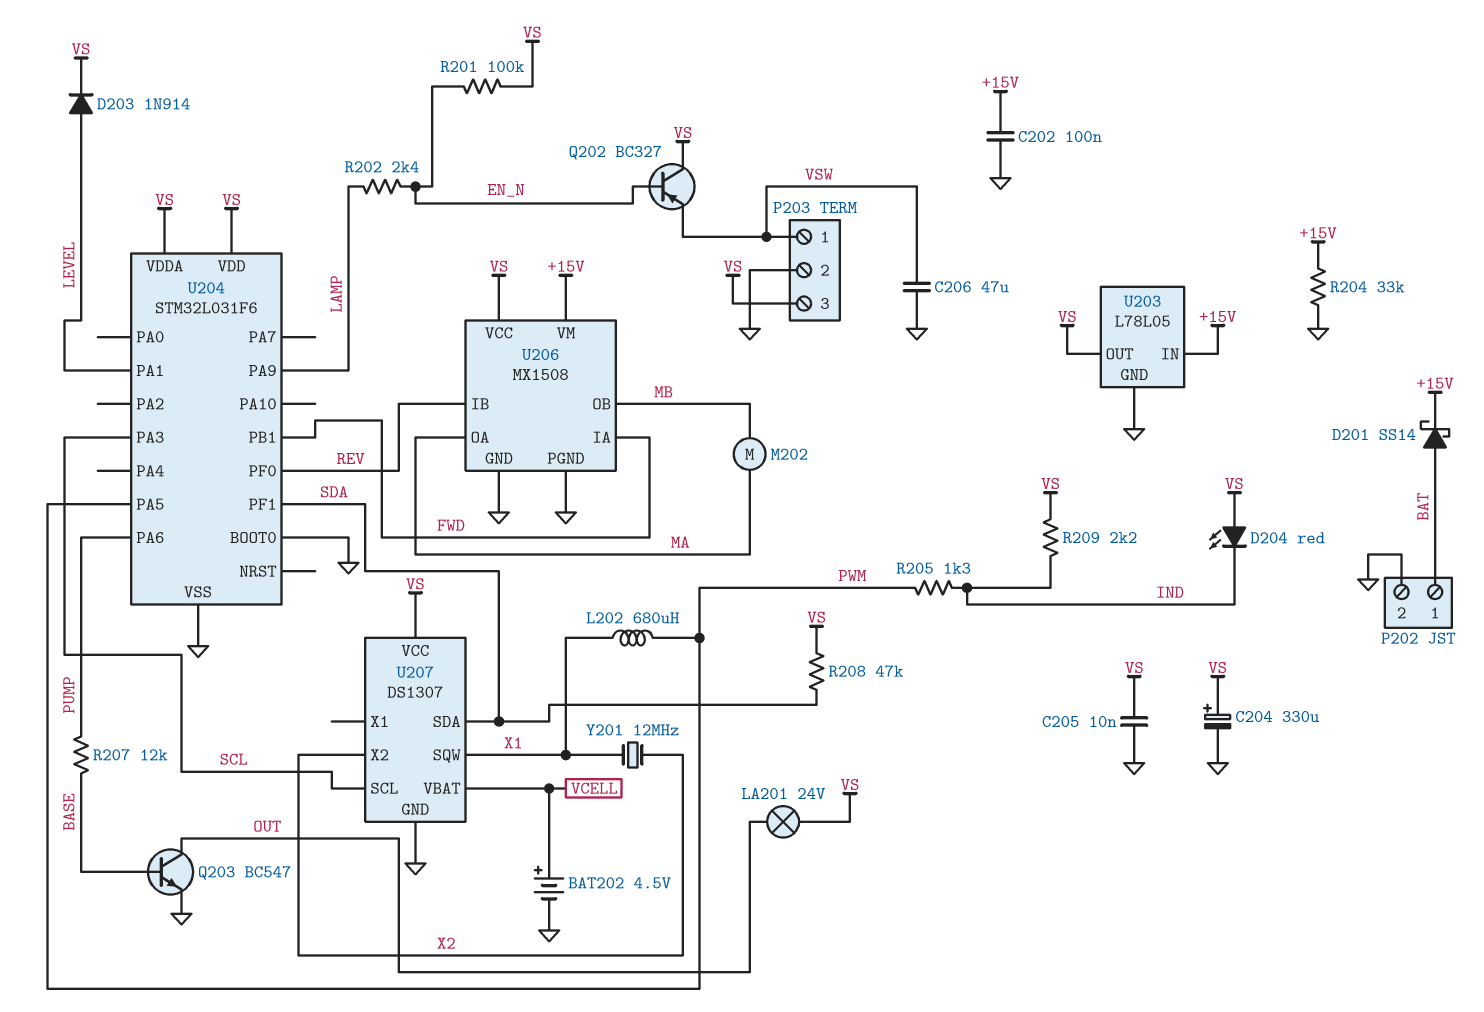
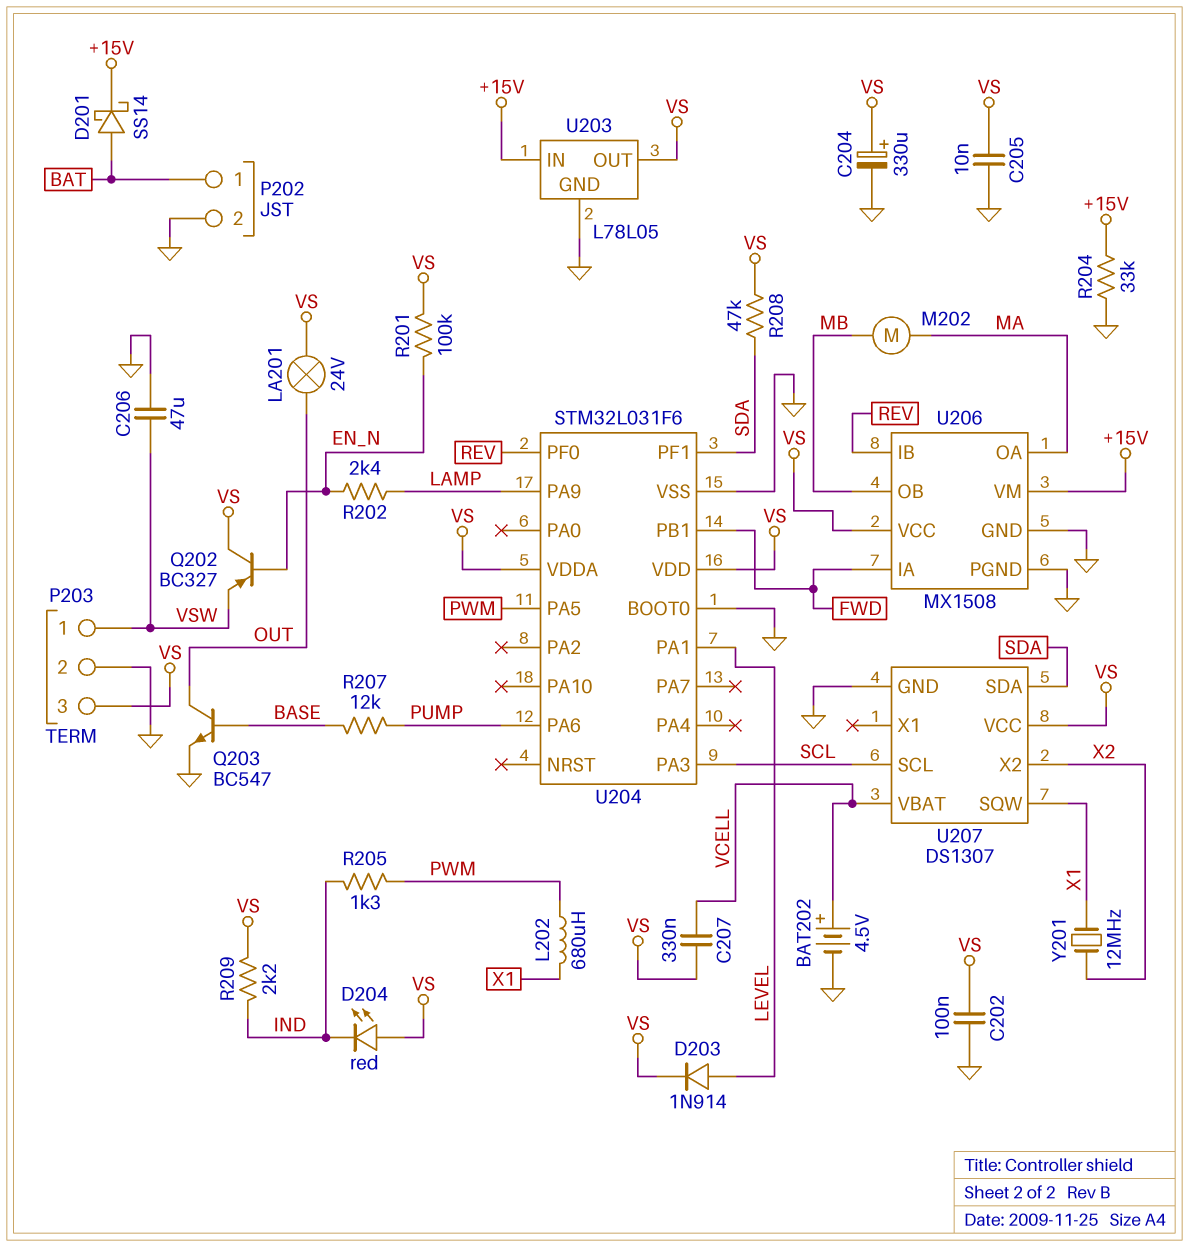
C202: 100nF (+15V, GND) -> 100nF (GND, VS)
C207: none -> 330nF (VCELL, VS)

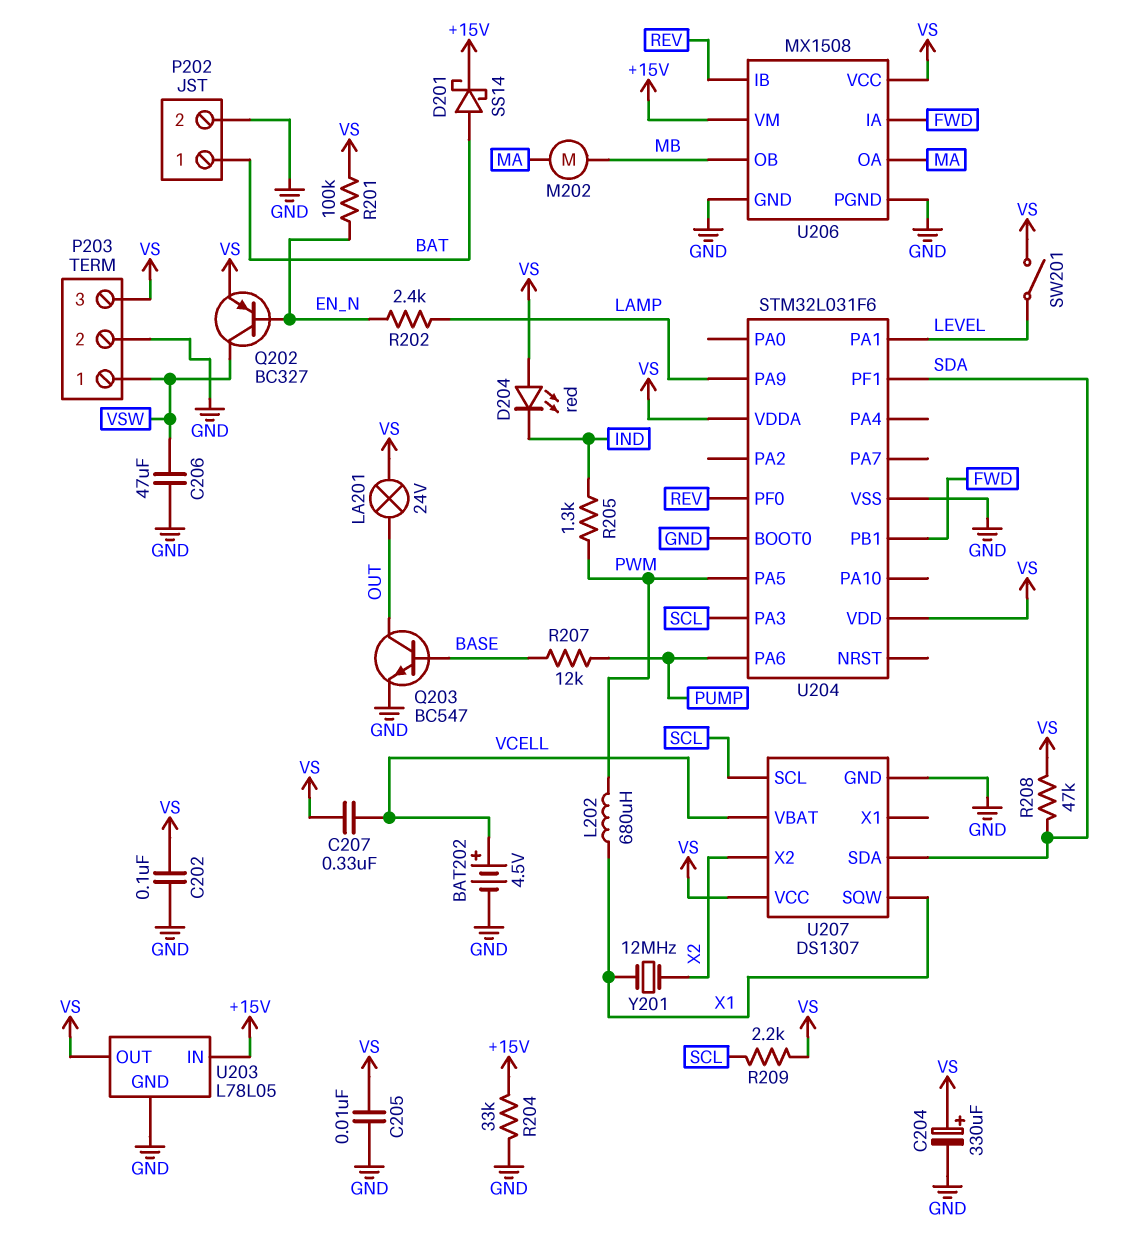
D203: diode 1N914 (A LEVEL, K VS) -> none
Q202: PNP BC327 (B EN_N, C VS, E VSW) -> PNP BC327 (B EN_N, C VSW, E VS)
R209: 2.2k (IND, VS) -> 2.2k (SCL, VS)
SW201: none -> switch (LEVEL, VS)

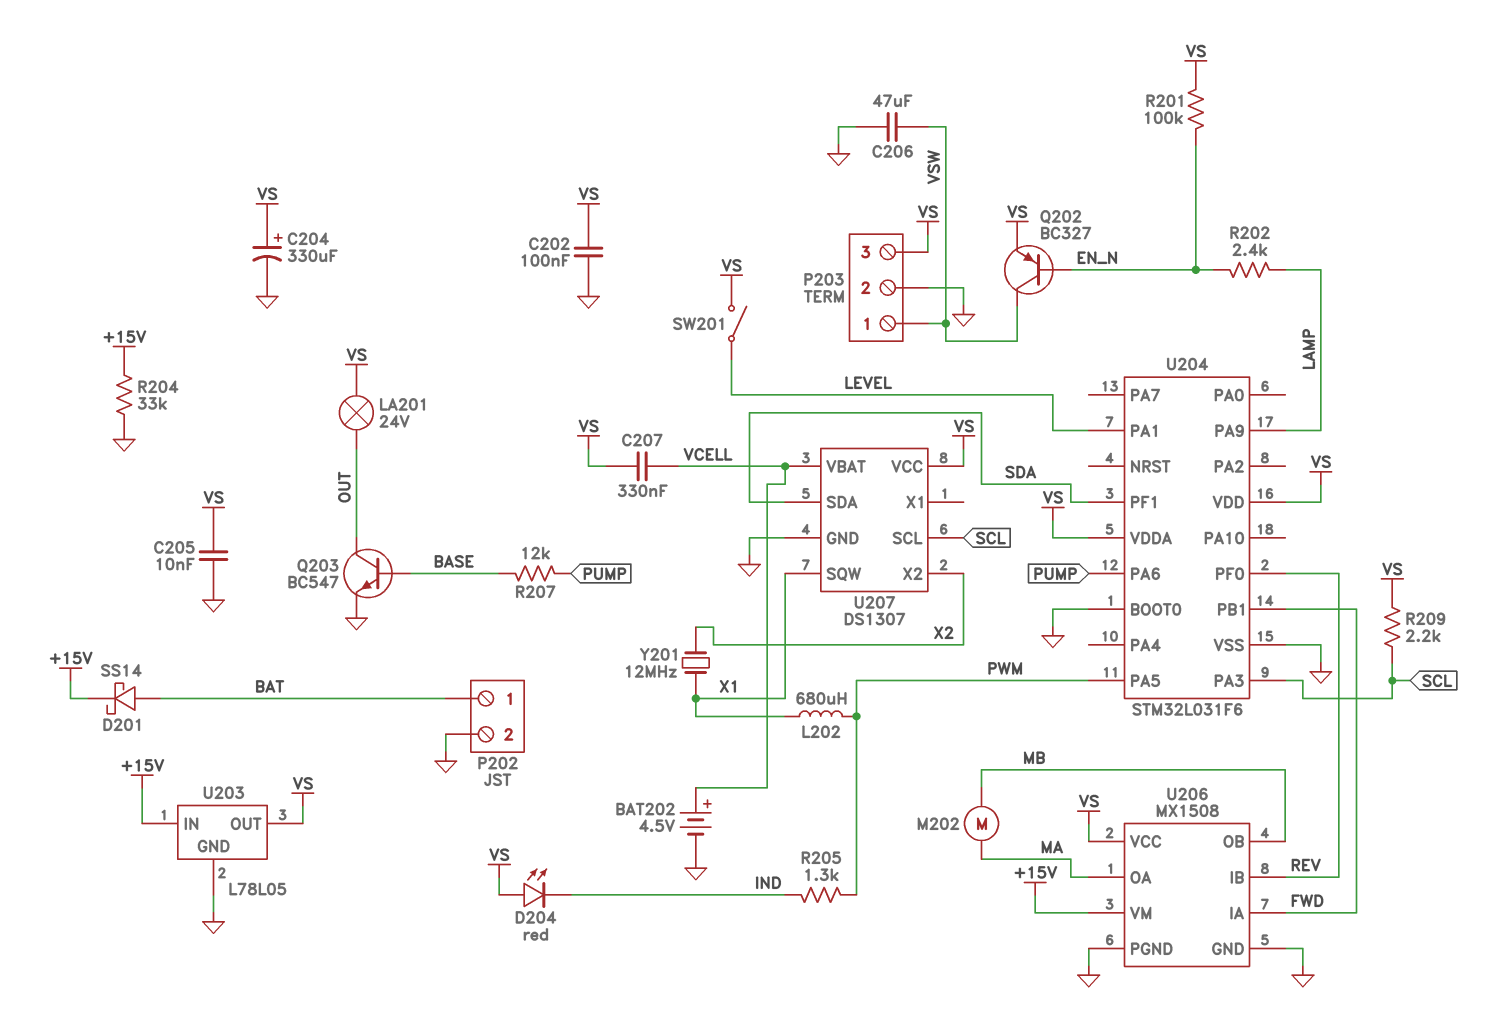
R208: 47k (SDA, VS) -> none

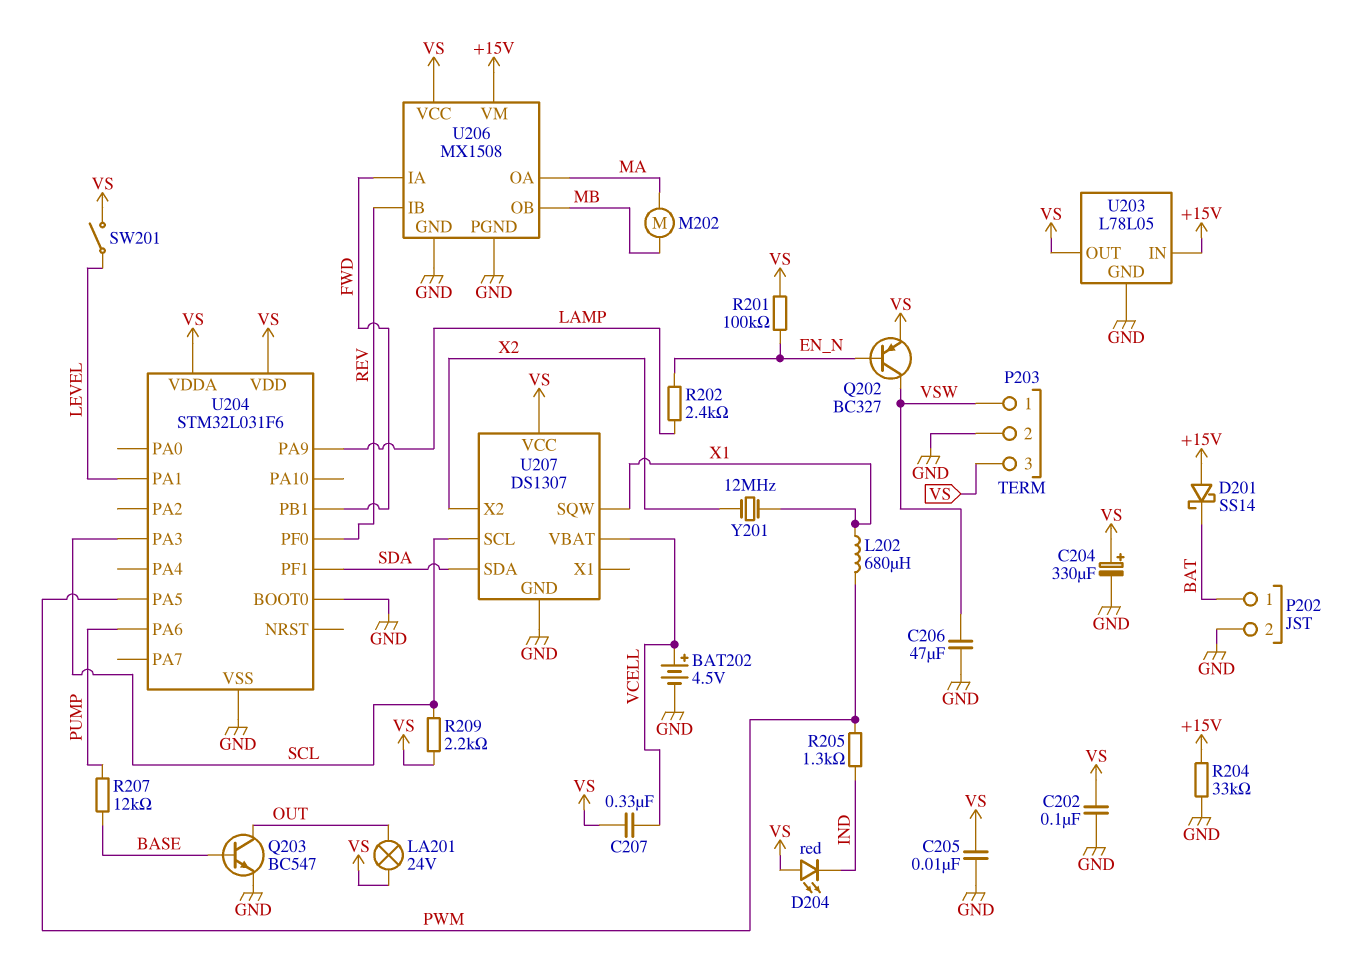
D201: schottky SS14 (A BAT, K +15V) -> schottky SS14 (A +15V, K BAT)

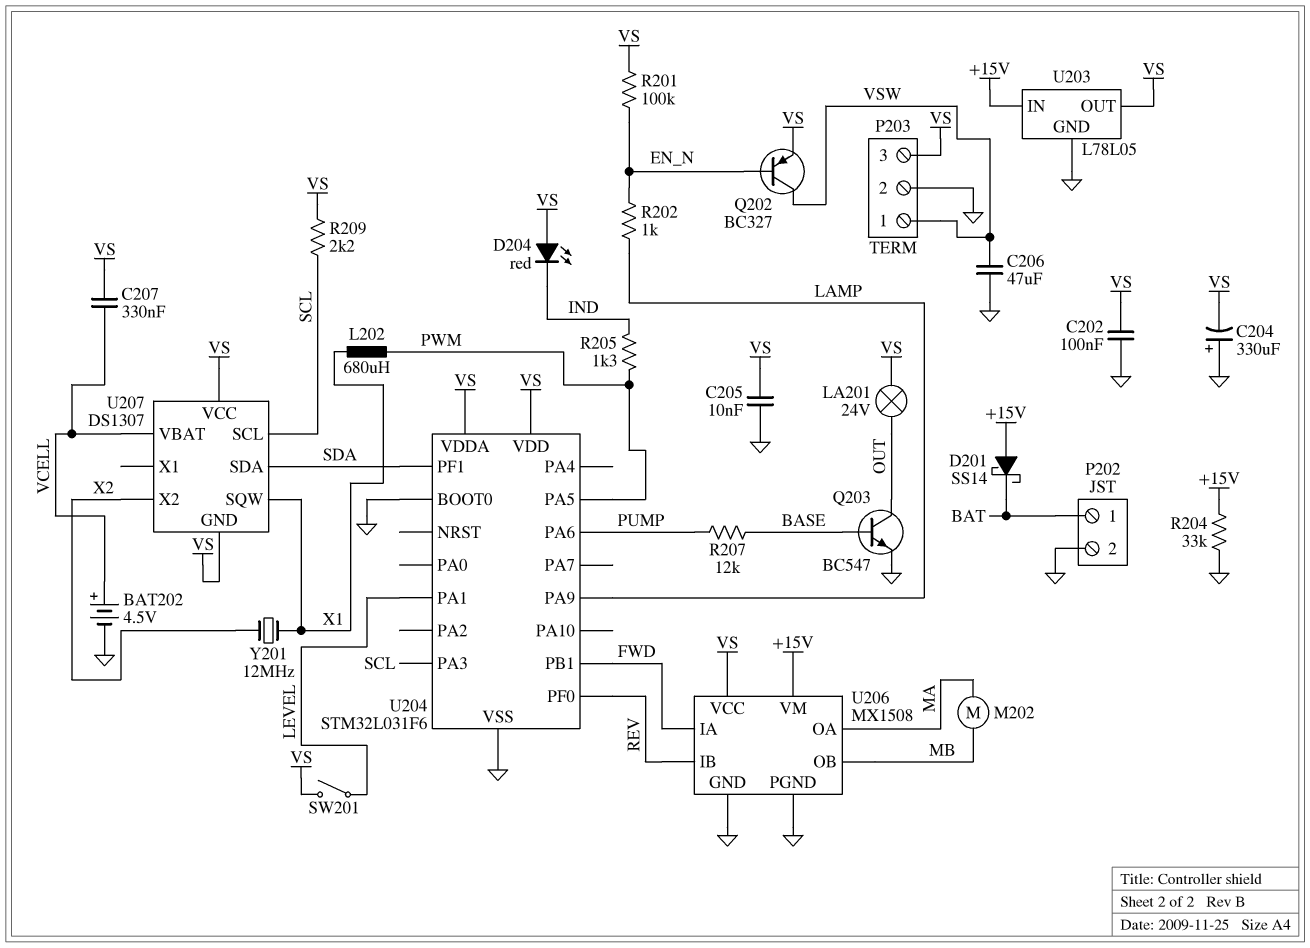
C204: 330uF (plus VS, minus GND) -> 330uF (plus GND, minus VS)
R202: 2.4k (EN_N, LAMP) -> 1k (EN_N, LAMP)
U207 pin GND: GND -> VS

